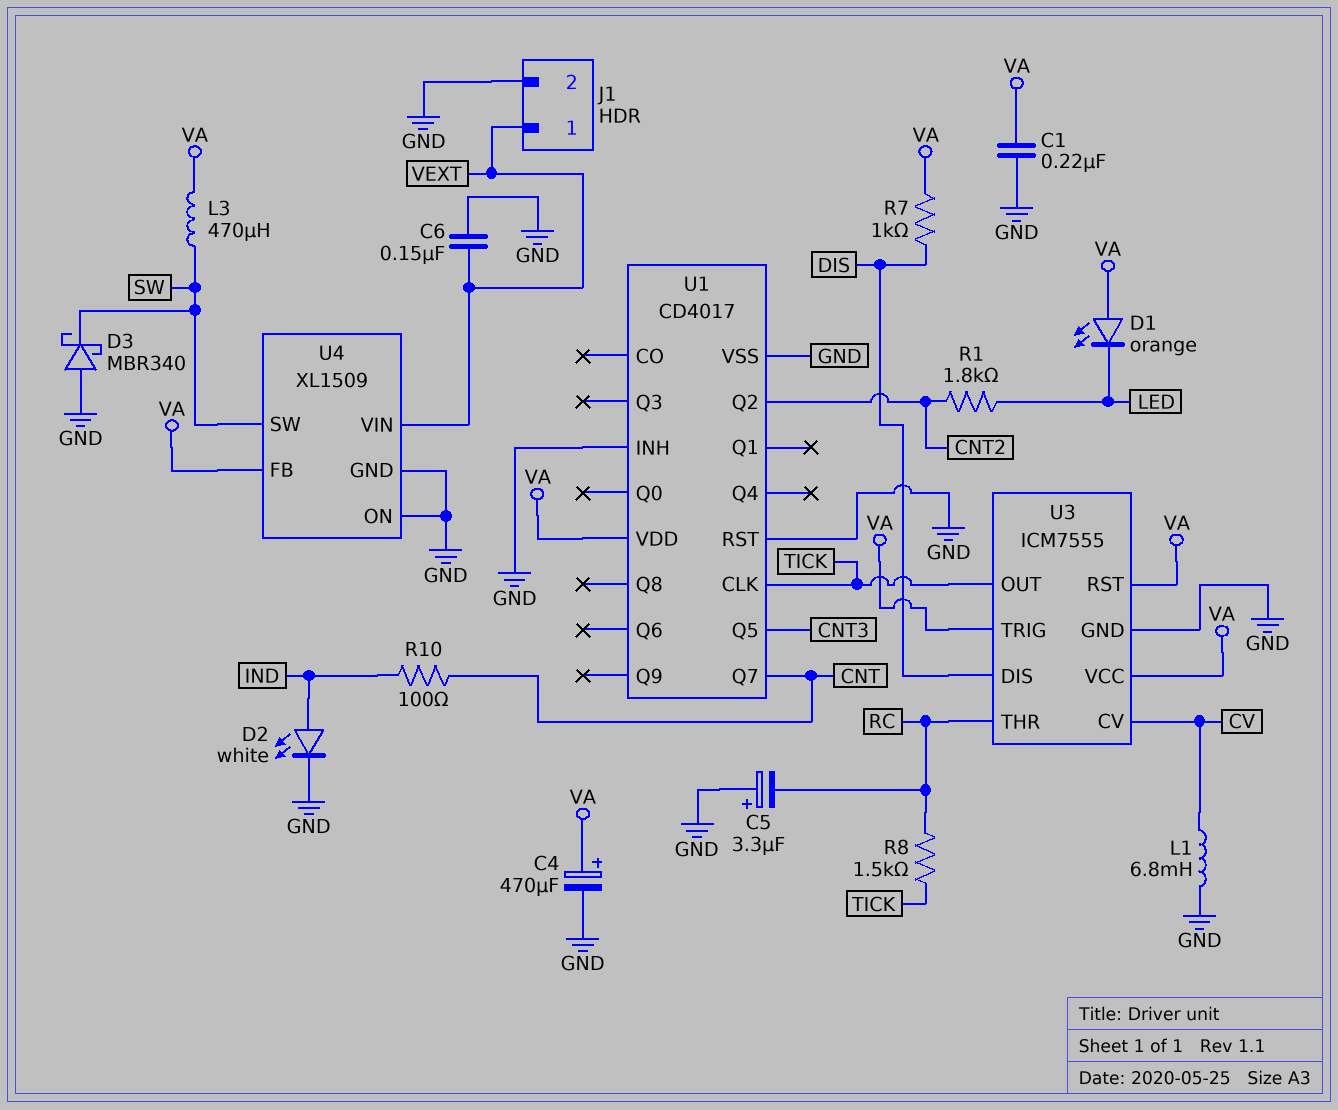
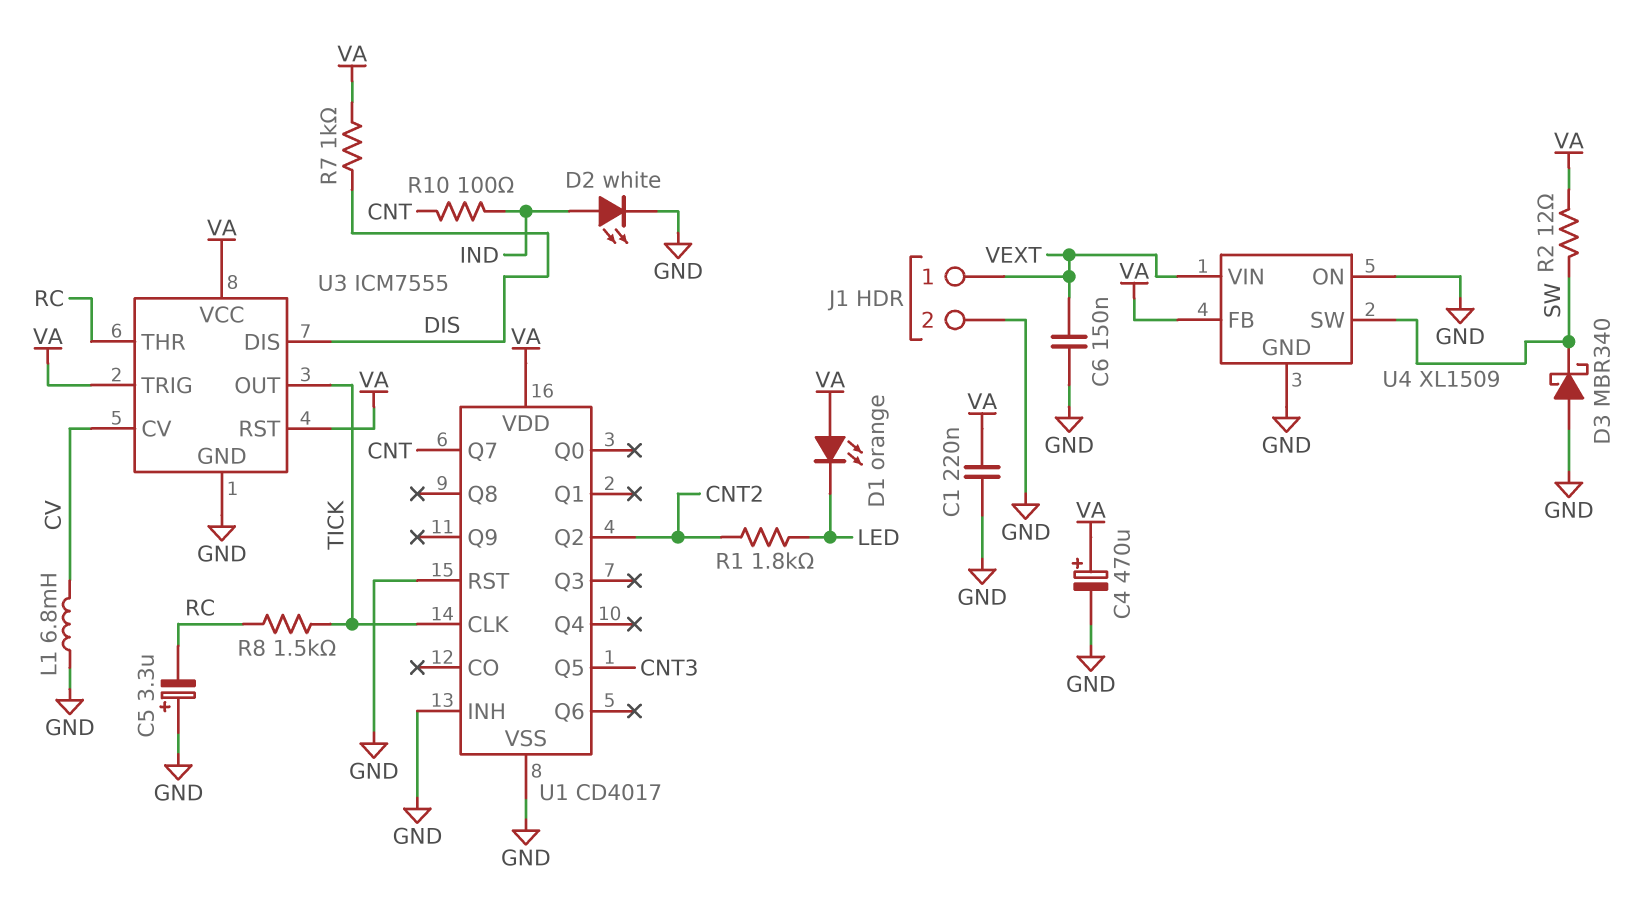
L3: 470uH (SW, VA) -> none
R2: none -> 12 (SW, VA)

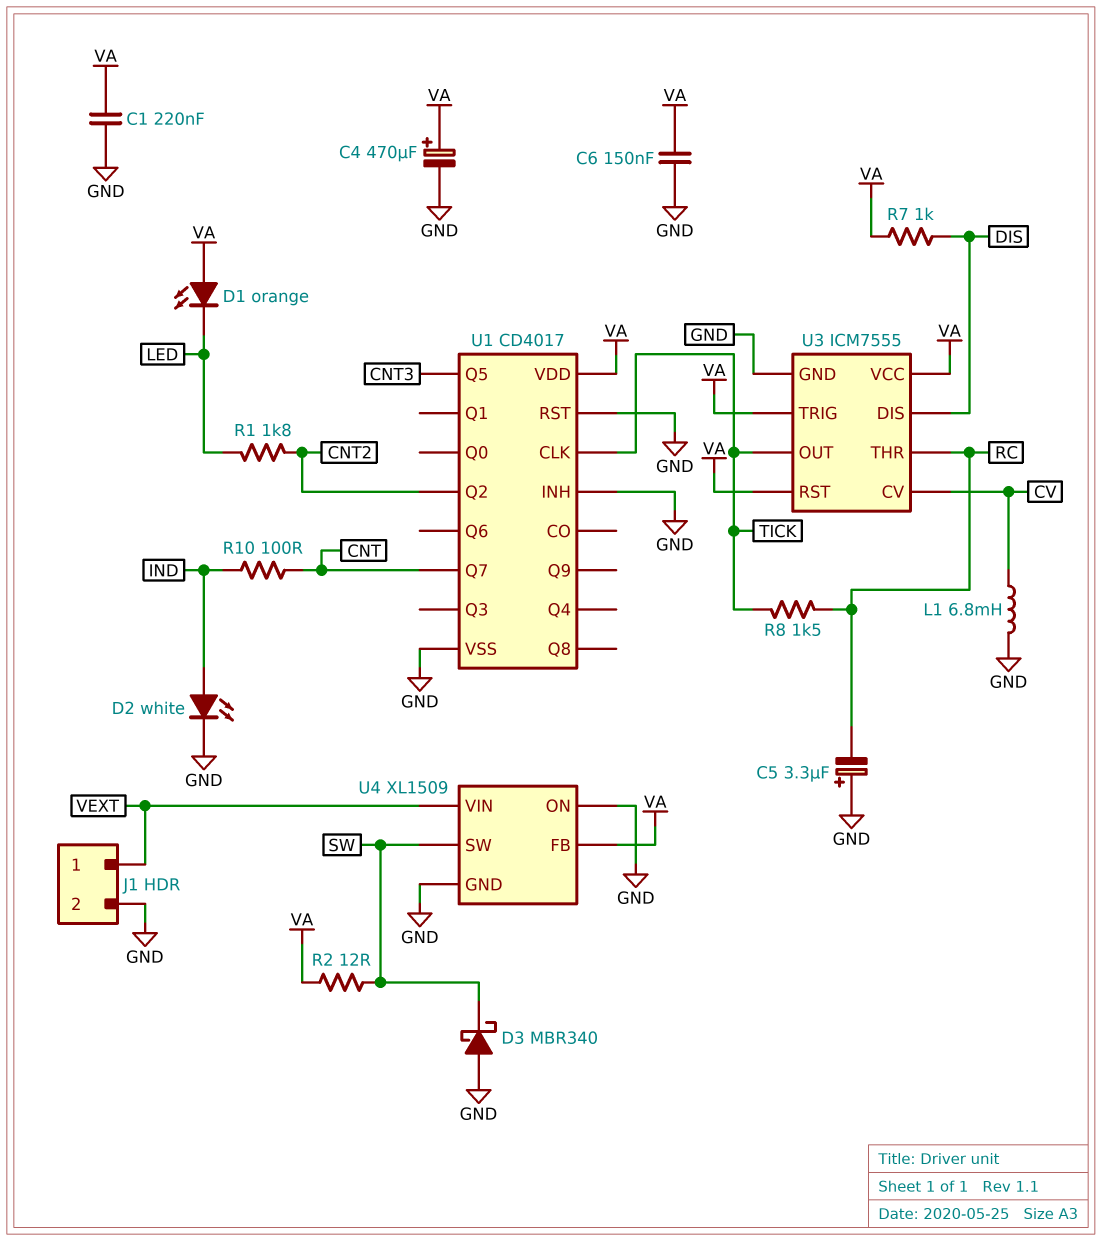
C6: 150nF (GND, VEXT) -> 150nF (GND, VA)

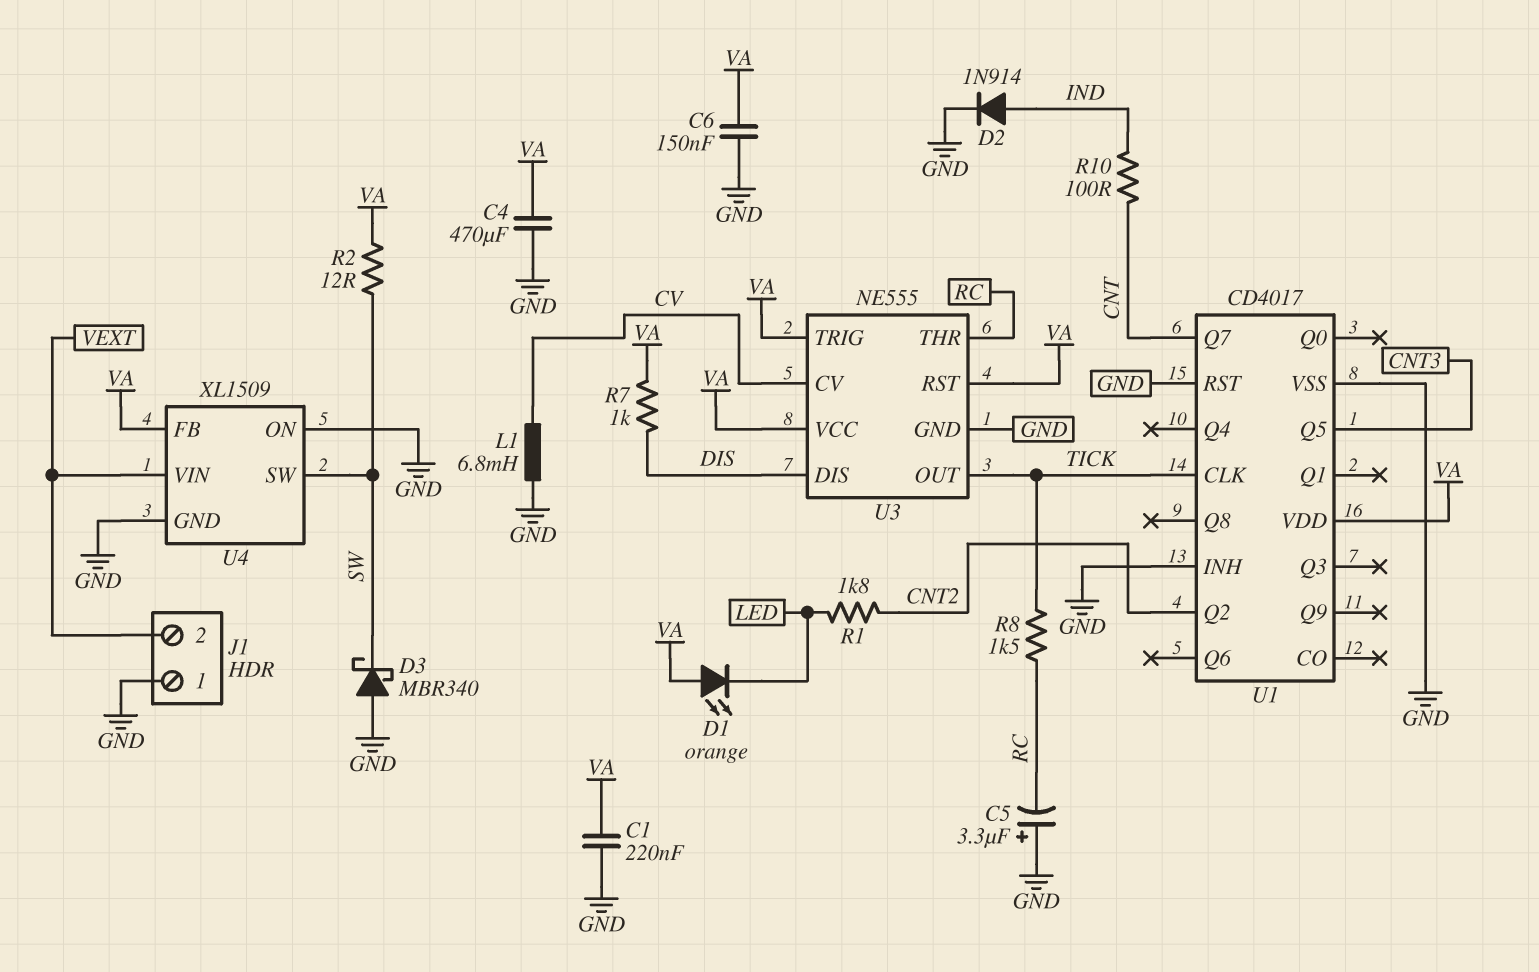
C4: 470uF (plus VA, minus GND) -> 470uF (GND, VA)
D2: LED white (A IND, K GND) -> diode 1N914 (A IND, K GND)
J1 pin 1: VEXT -> GND
J1 pin 2: GND -> VEXT
U3: ICM7555 -> NE555

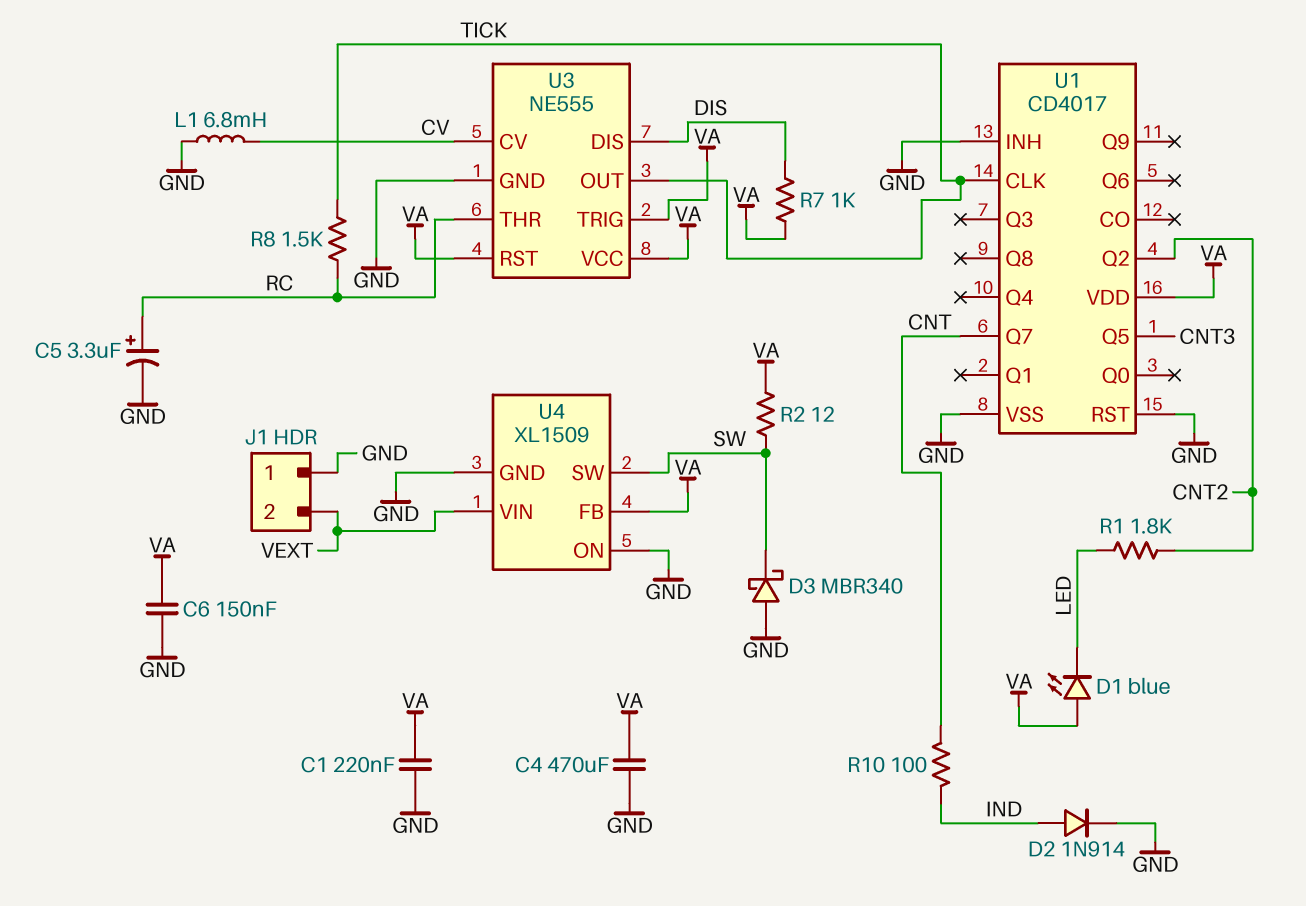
C5: 3.3uF (plus GND, minus RC) -> 3.3uF (plus RC, minus GND)
D1: LED orange (A VA, K LED) -> LED blue (A VA, K LED)

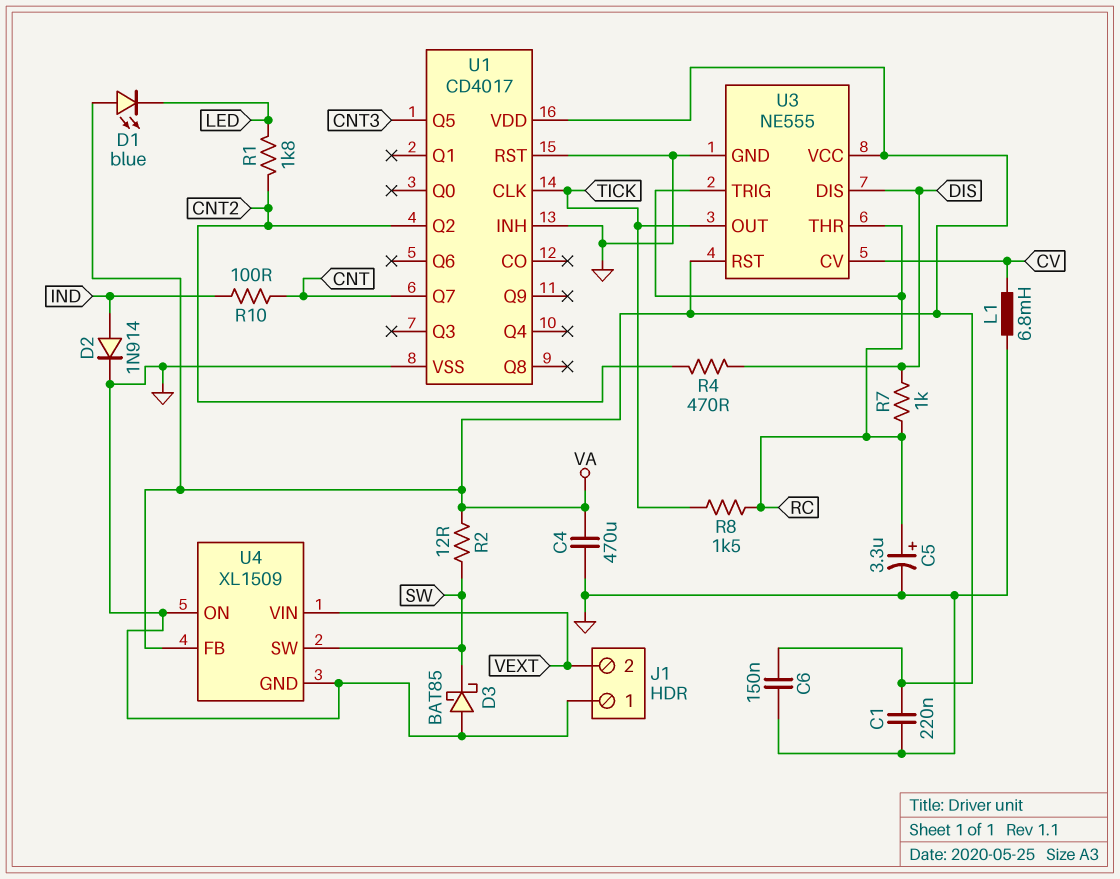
D3: schottky MBR340 (A GND, K SW) -> schottky BAT85 (A GND, K SW)
R4: none -> 470 (CNT2, DIS)
R7: 1k (DIS, VA) -> 1k (DIS, RC)
U3 pin TRIG: VA -> RC

